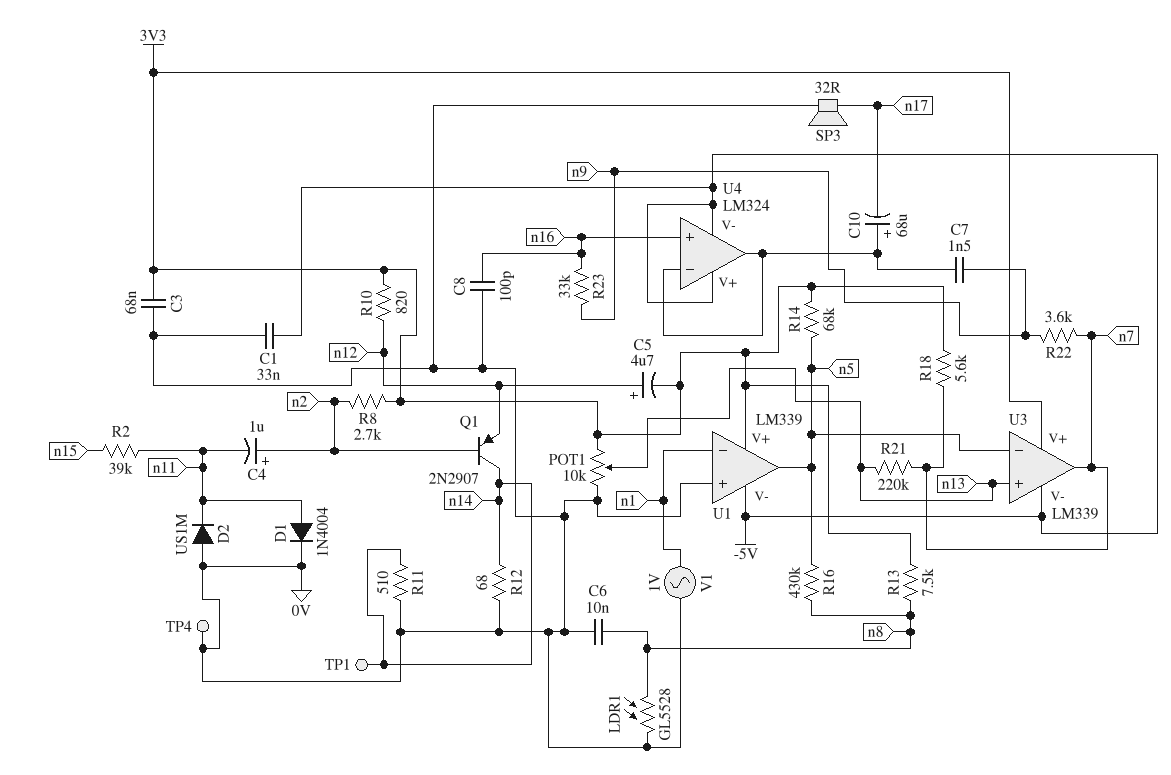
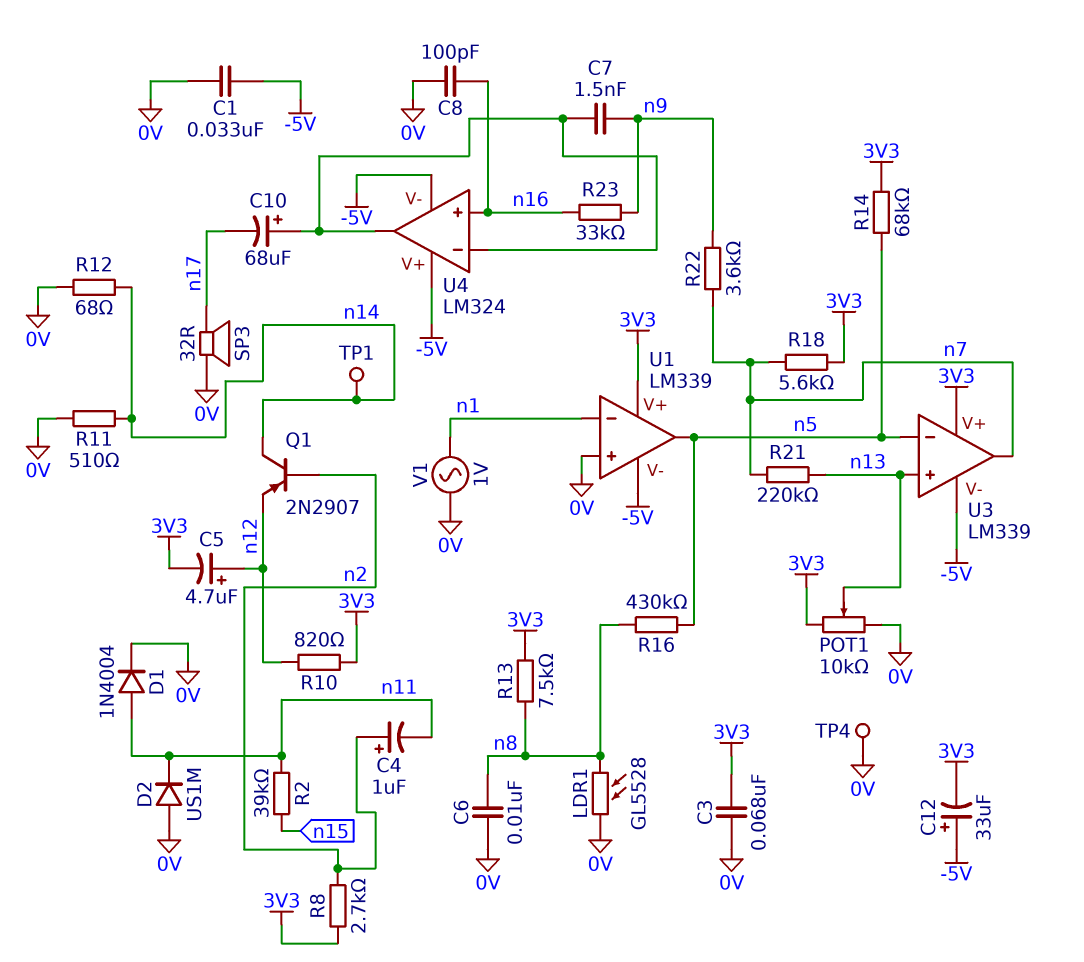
C12: none -> 33uF (plus -5V, minus 3V3)

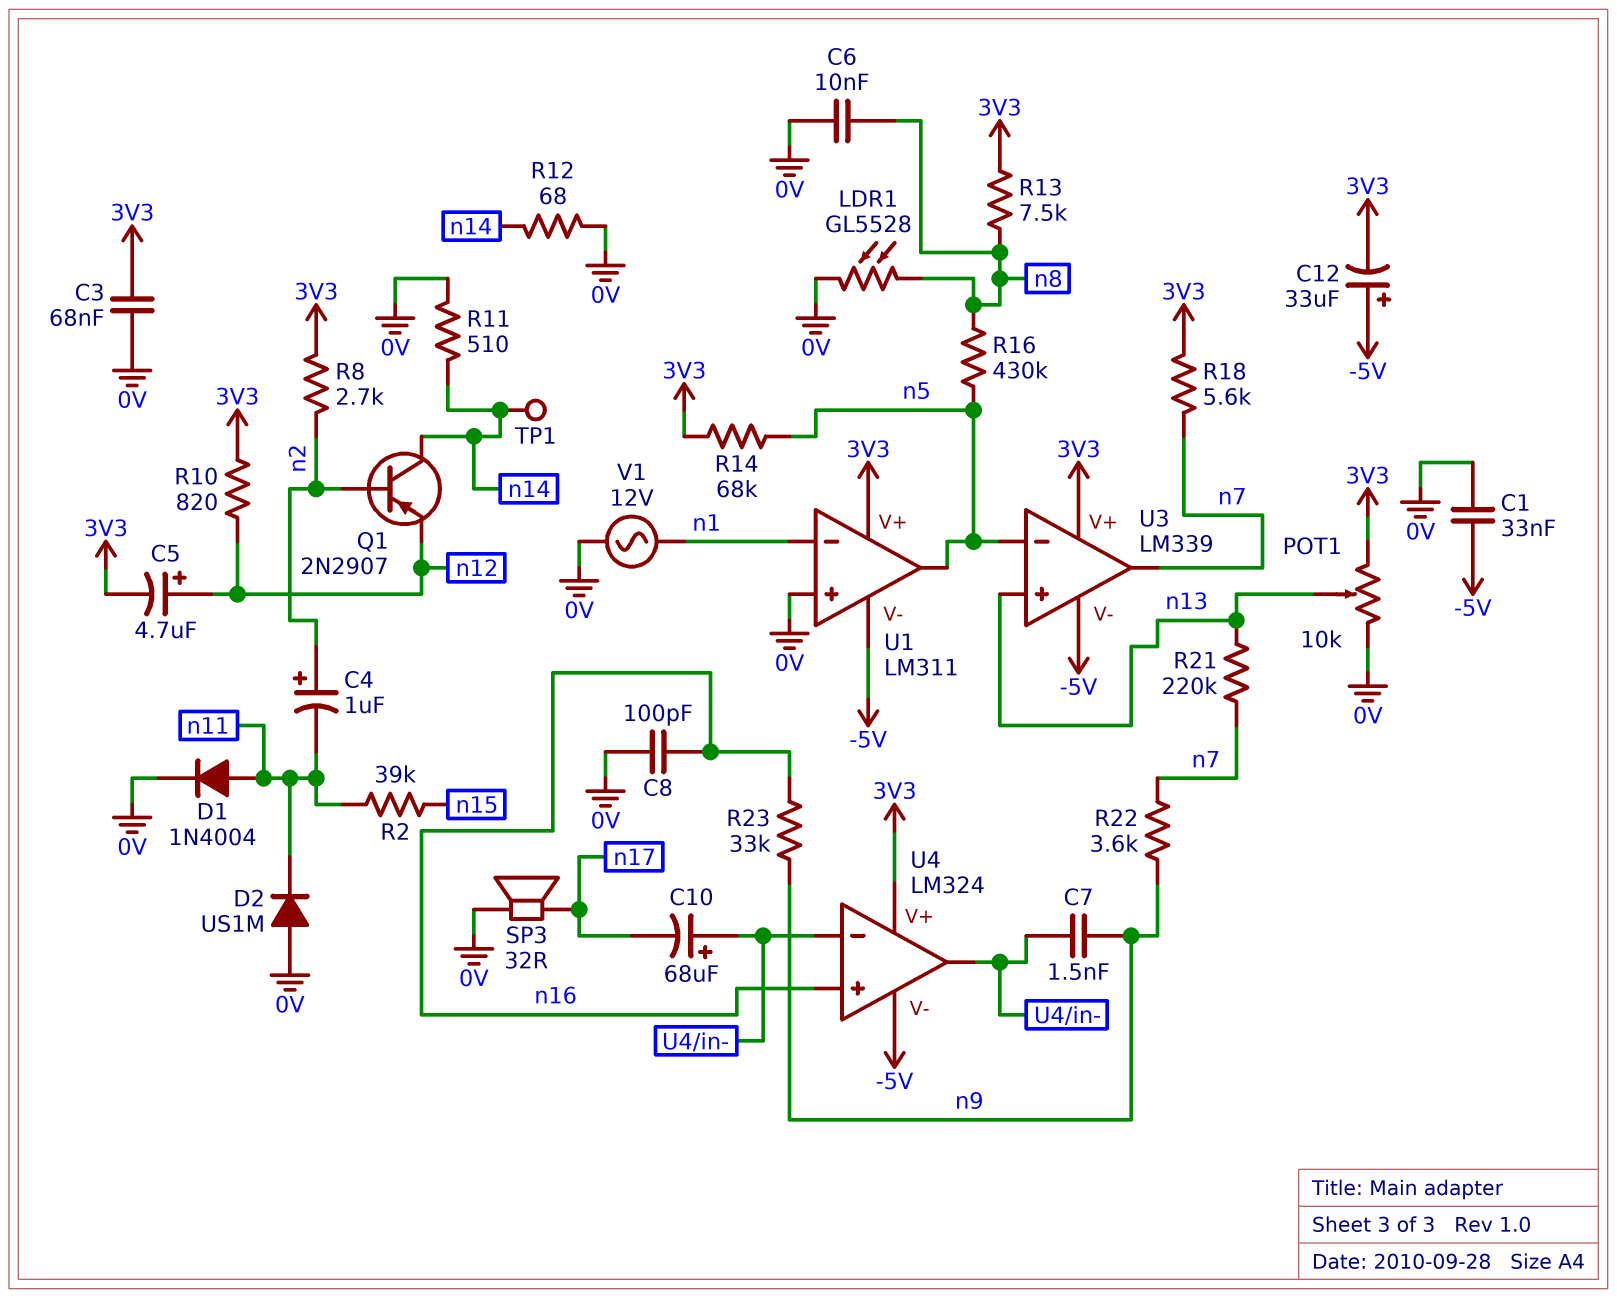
TP4: test point (0V) -> none
U1: LM339 -> LM311
U4 pin V+: -5V -> 3V3
V1: AC 1V (0V, n1) -> AC 12V (0V, n1)

